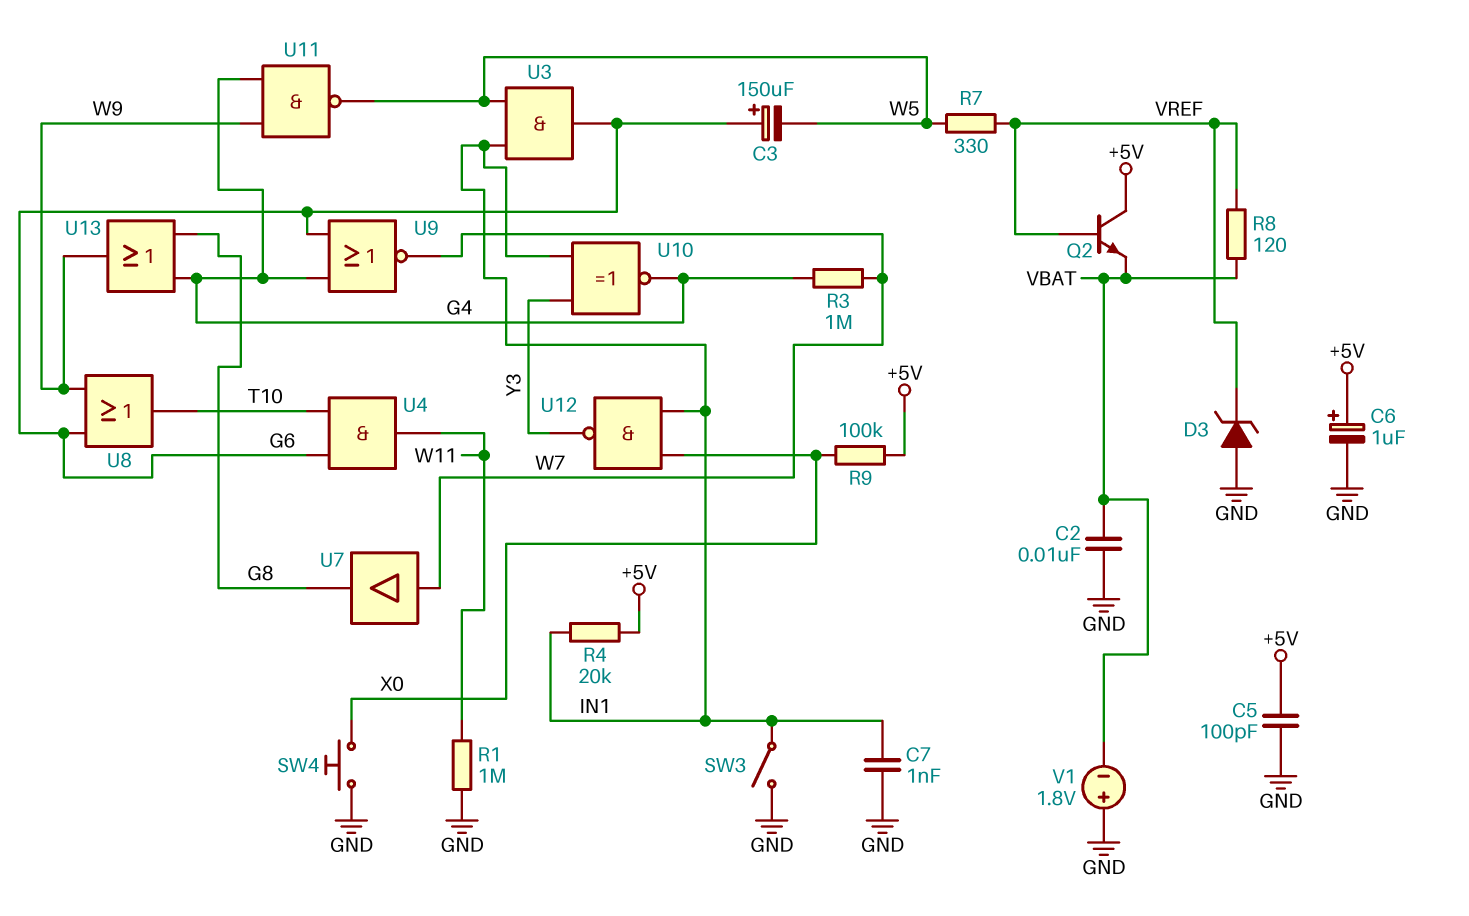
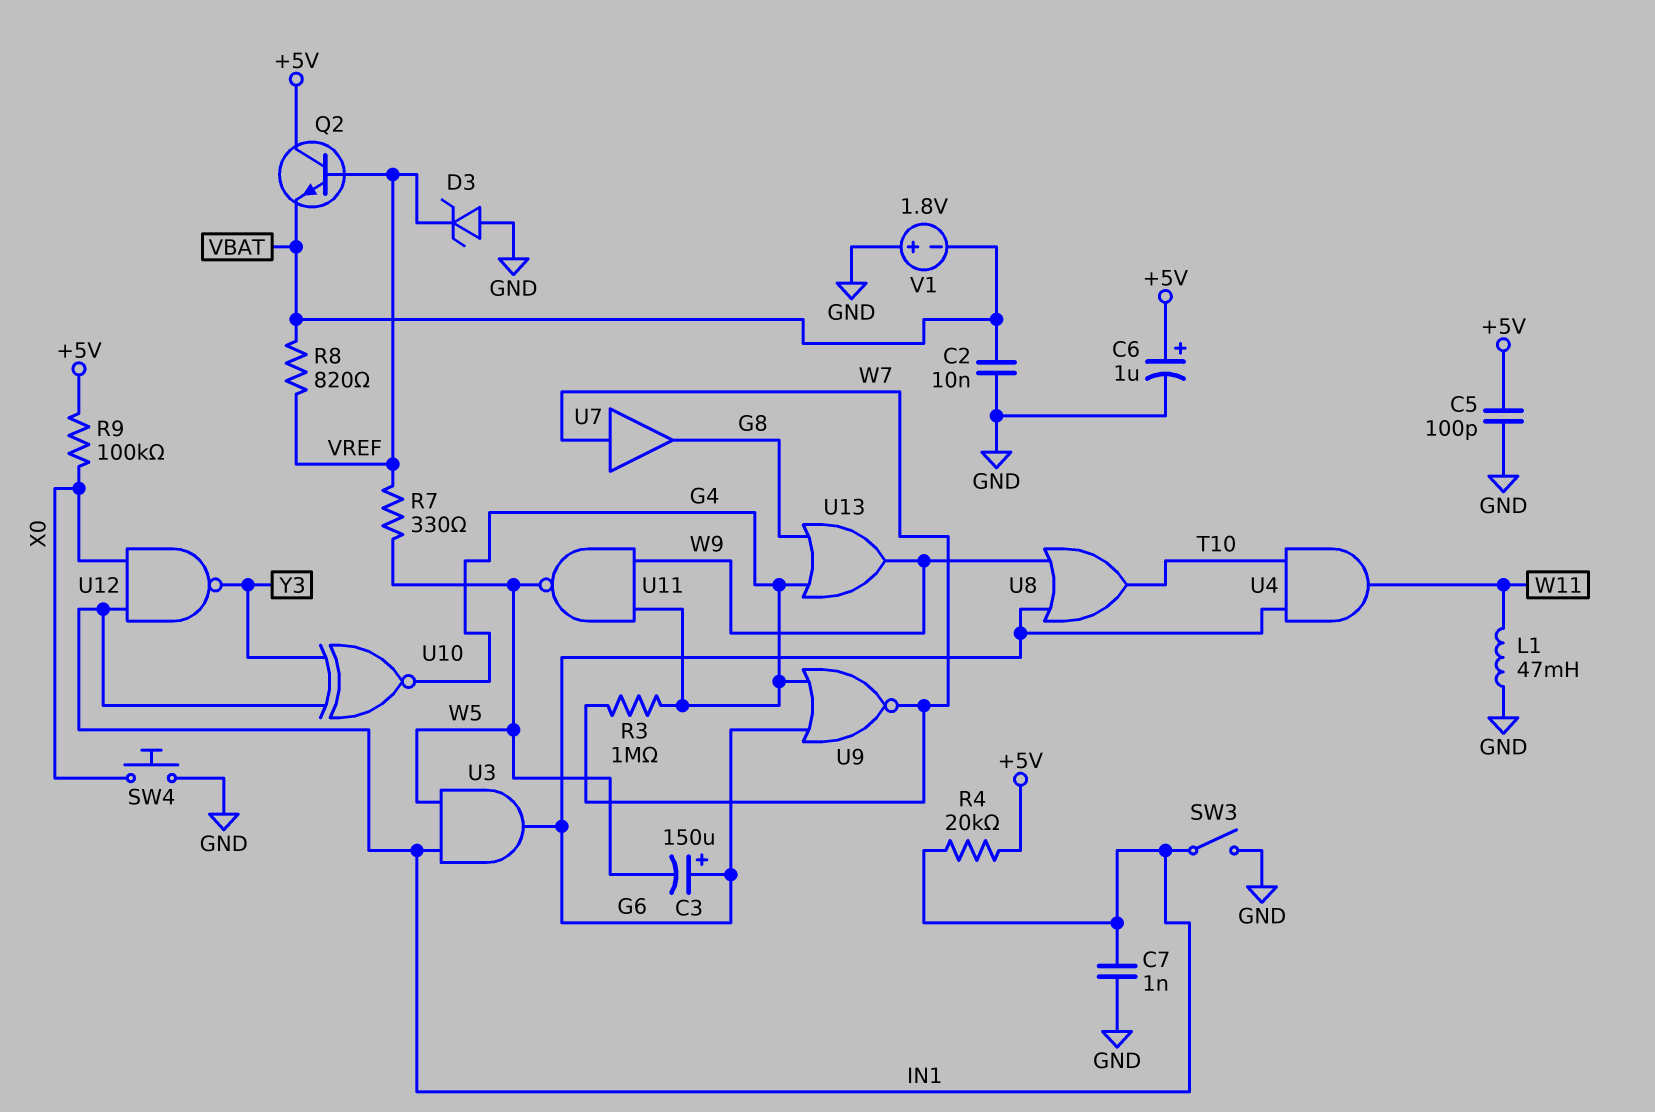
L1: none -> 47mH (GND, W11)
R1: 1M (GND, W11) -> none
R8: 120 (VBAT, VREF) -> 820 (VBAT, VREF)

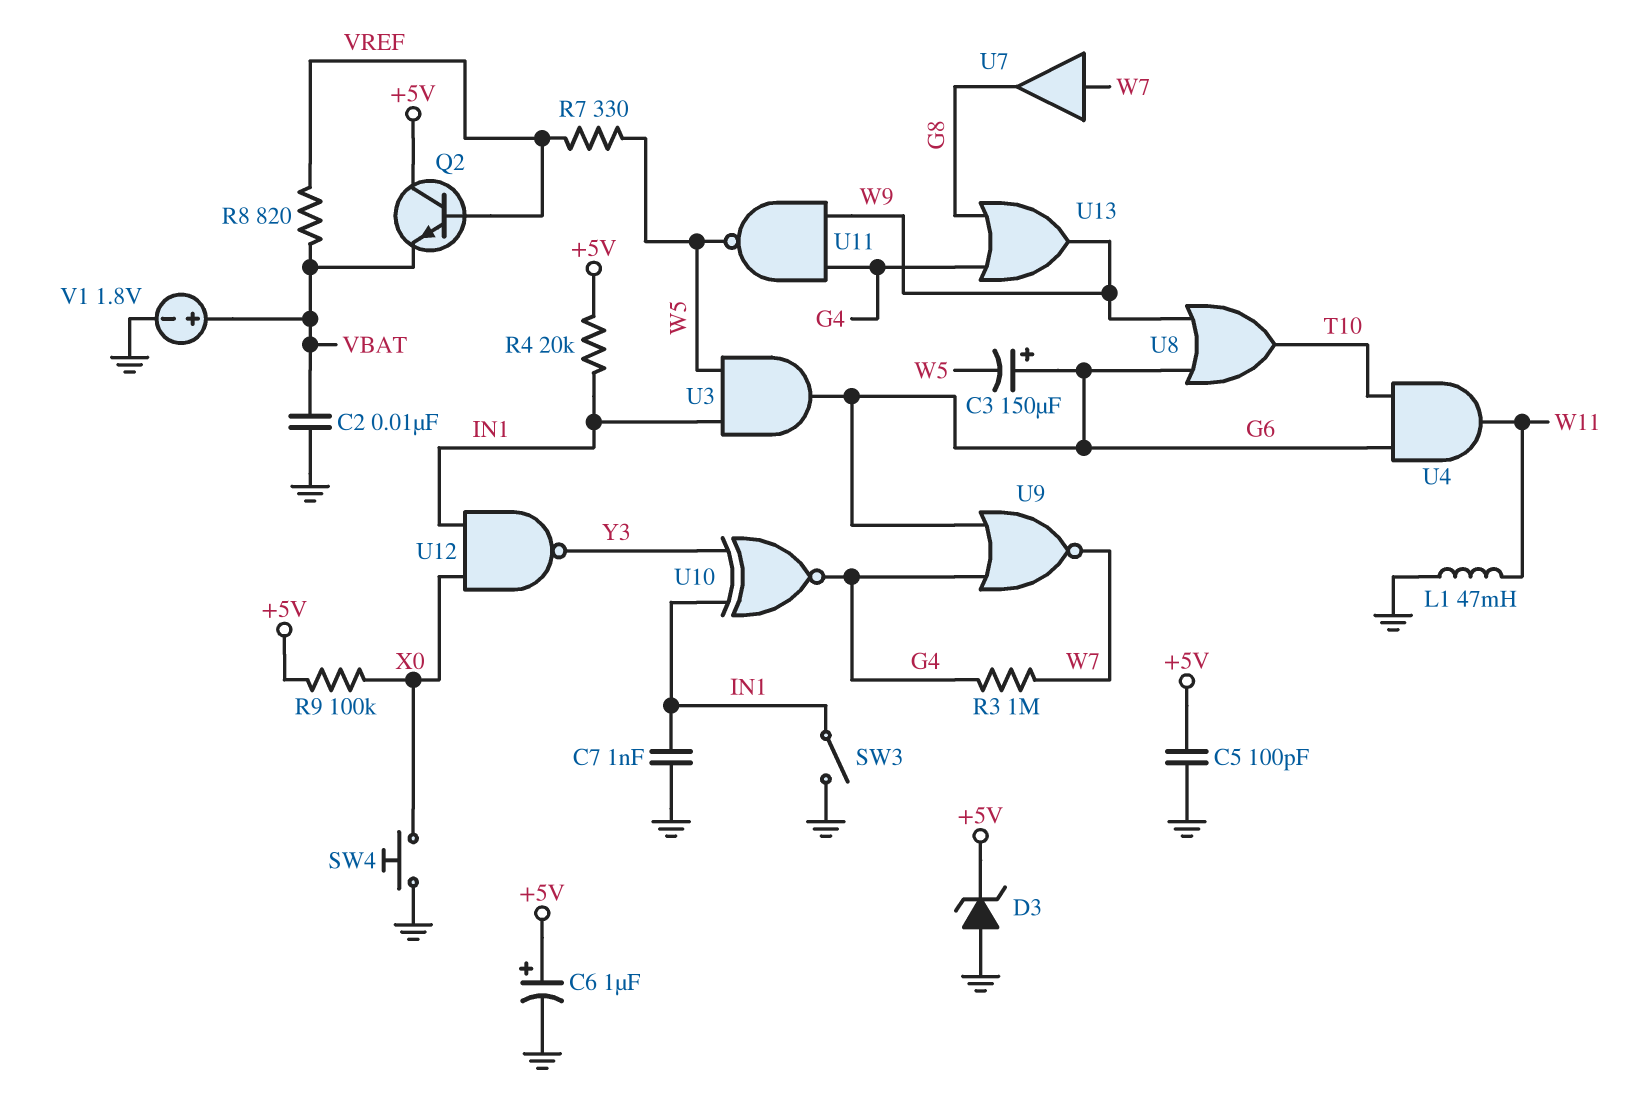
D3: zener (A GND, K VREF) -> zener (A GND, K +5V)
V1: 1.8V (plus GND, minus VBAT) -> 1.8V (plus VBAT, minus GND)

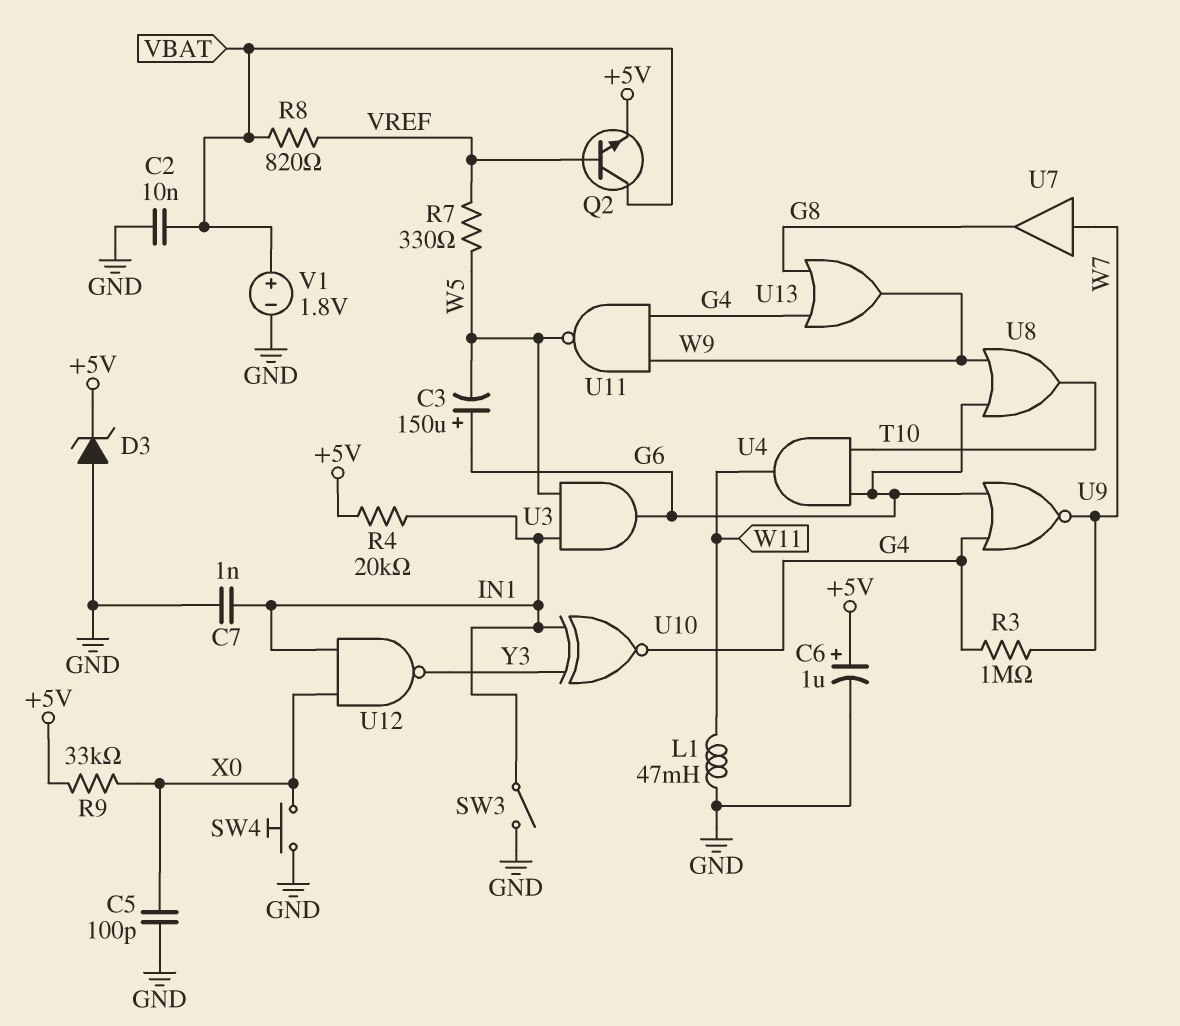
C5: 100pF (+5V, GND) -> 100pF (GND, X0)
Q2: NPN (B VREF, C +5V, E VBAT) -> NPN (B VREF, C VBAT, E +5V)
R9: 100k (+5V, X0) -> 33k (+5V, X0)

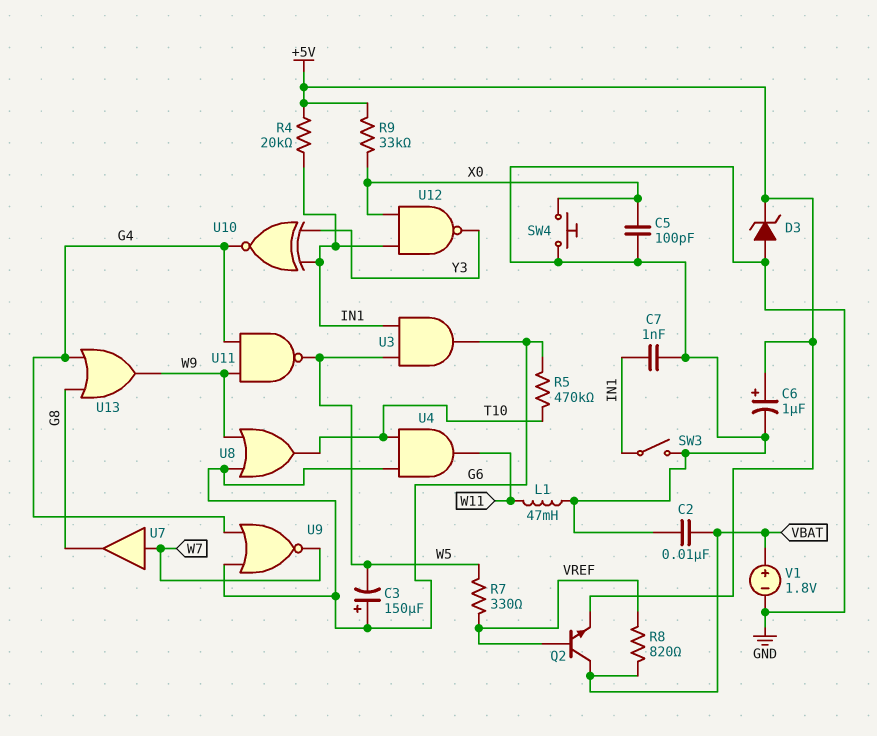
R3: 1M (G4, W7) -> none
R5: none -> 470k (G6, T10)

